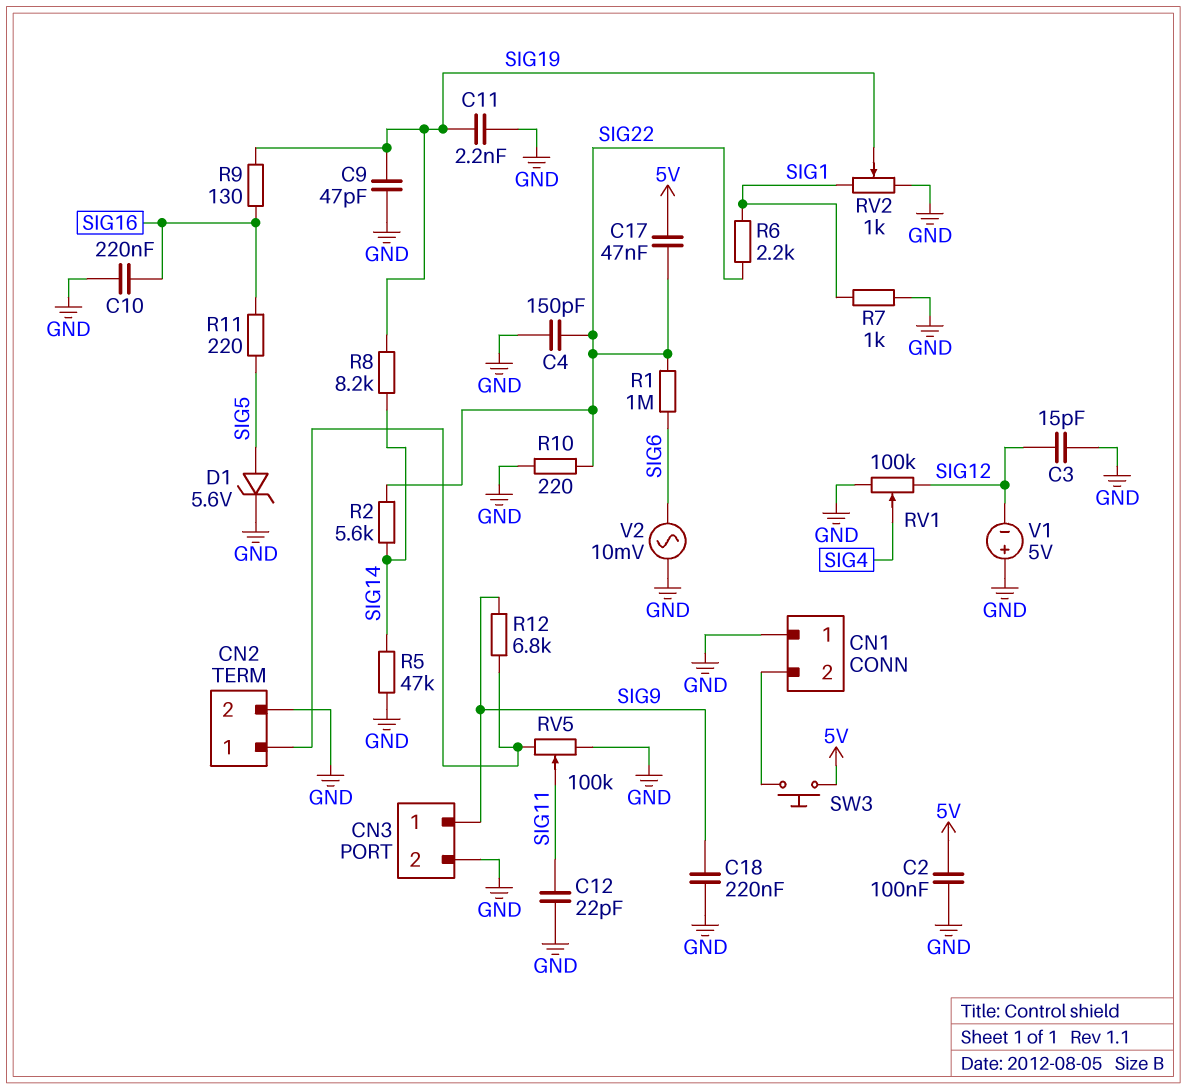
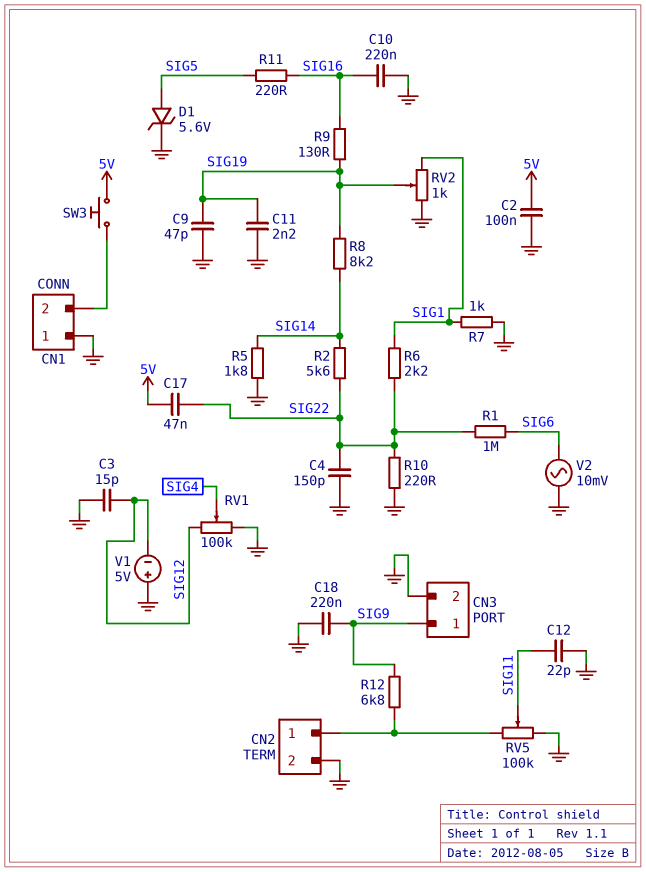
R5: 47k (GND, SIG14) -> 1.8k (GND, SIG14)

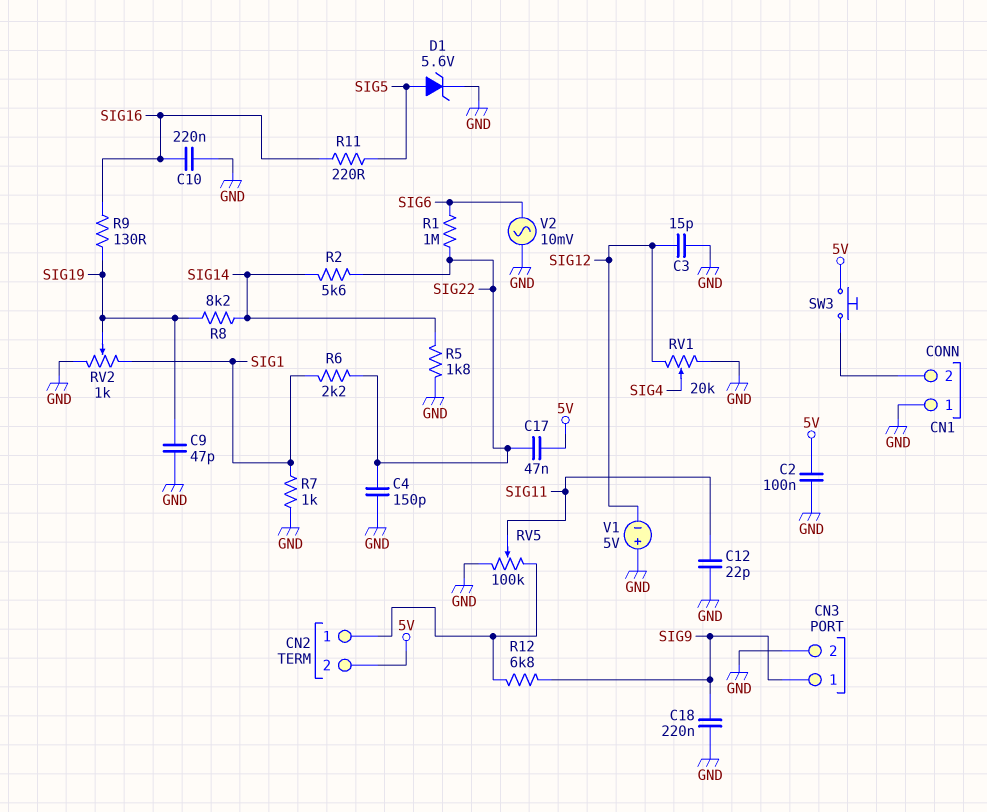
C11: 2.2nF (GND, SIG19) -> none
CN2 pin 2: GND -> 5V
R10: 220 (GND, SIG22) -> none
RV1: 100k (GND, SIG12, wiper SIG4) -> 20k (GND, SIG12, wiper SIG4)

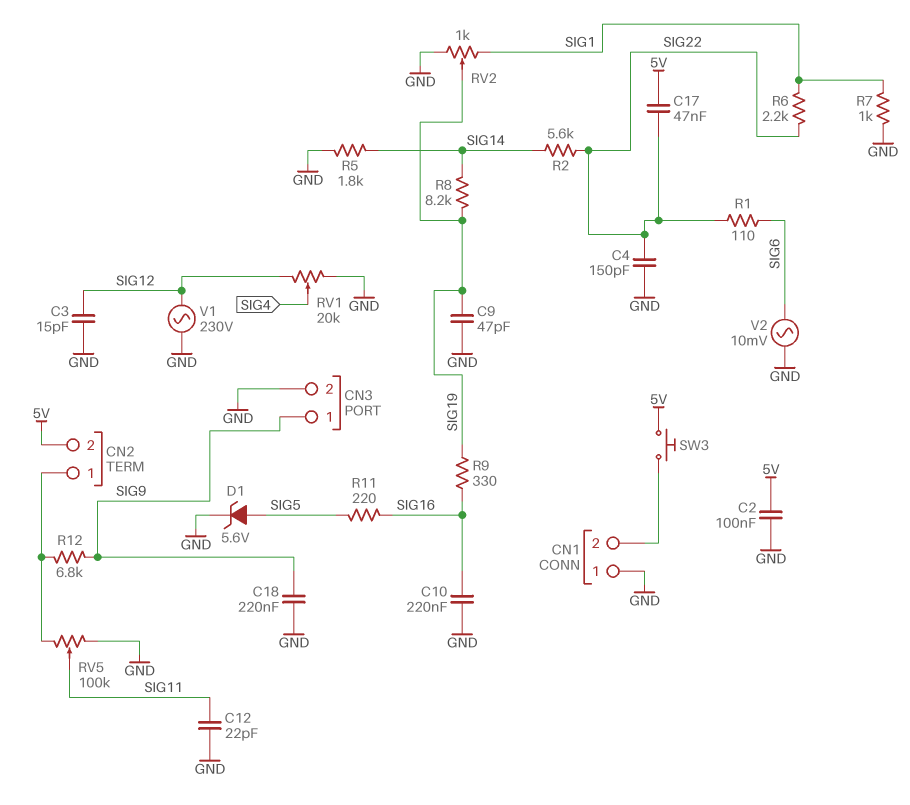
R1: 1M (SIG6, SIG22) -> 110 (SIG6, SIG22)
R9: 130 (SIG16, SIG19) -> 330 (SIG16, SIG19)
V1: 5V (plus GND, minus SIG12) -> AC 230V (GND, SIG12)

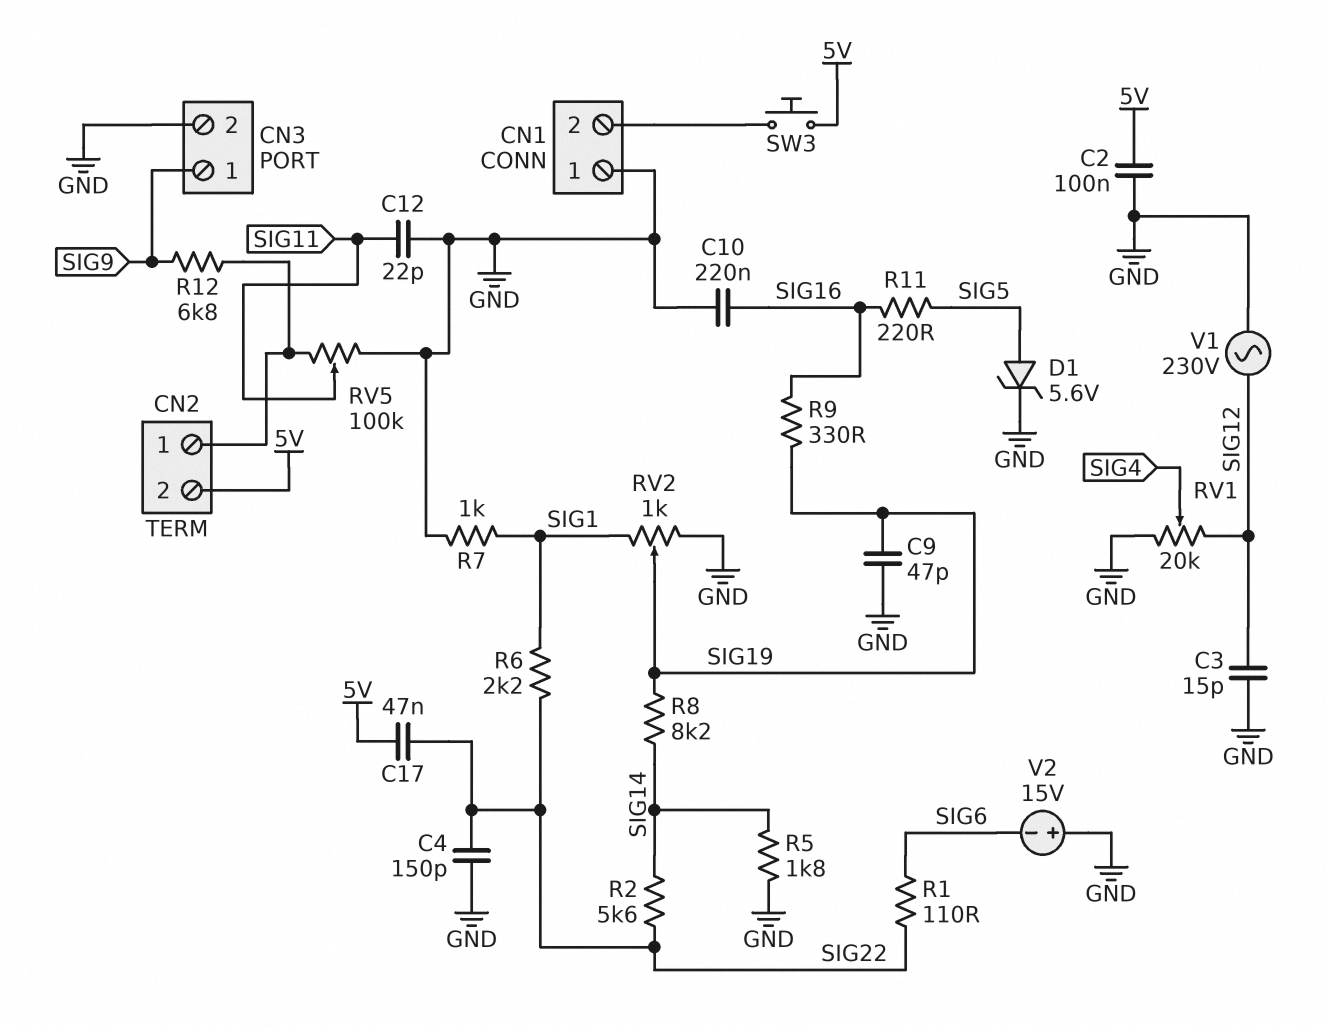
C18: 220nF (GND, SIG9) -> none
V2: AC 10mV (GND, SIG6) -> 15V (plus GND, minus SIG6)

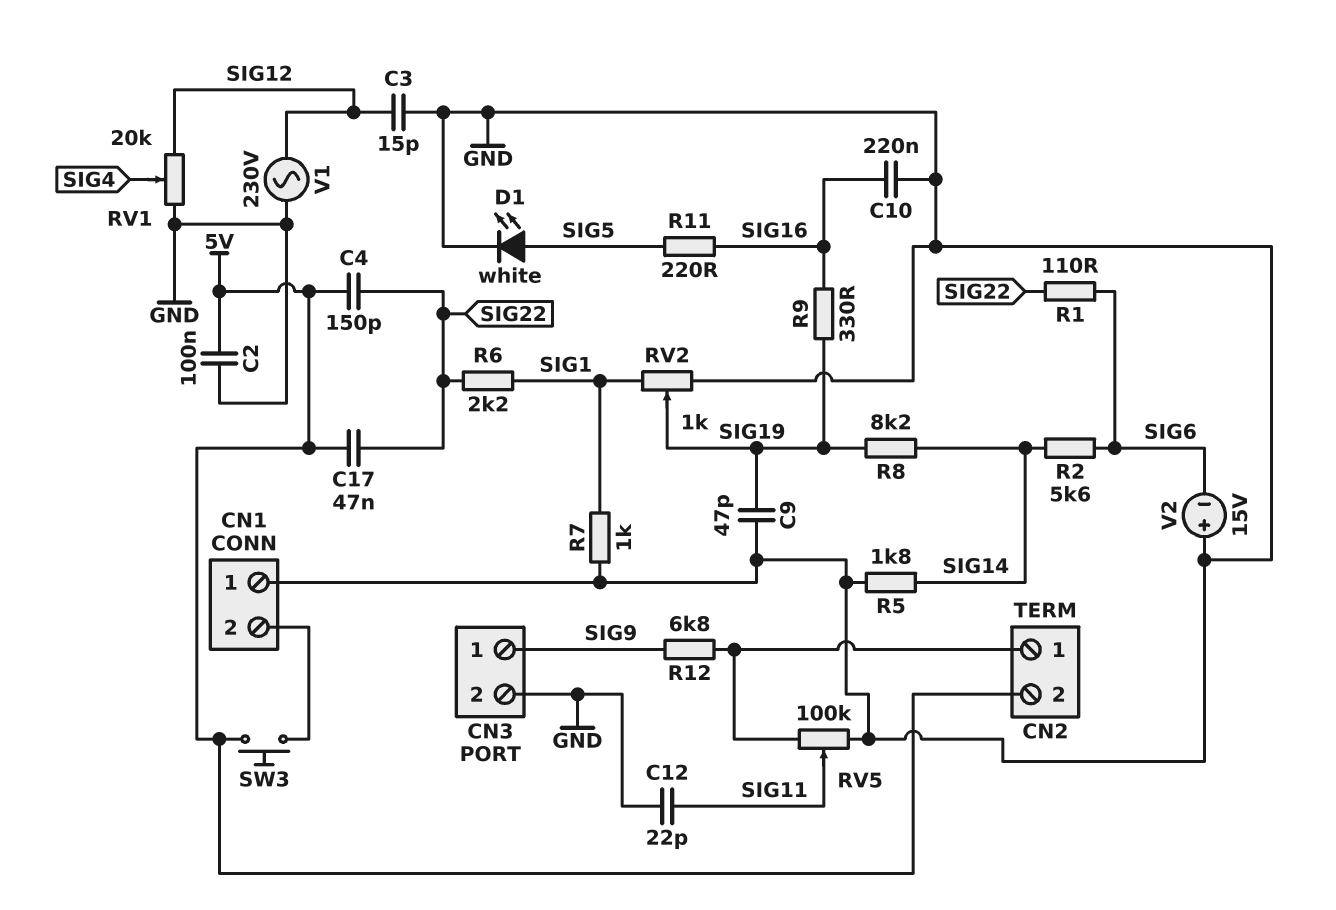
C4: 150pF (GND, SIG22) -> 150pF (5V, SIG22)
D1: zener 5.6V (A SIG5, K GND) -> LED white (A SIG5, K GND)
R2: 5.6k (SIG14, SIG22) -> 5.6k (SIG6, SIG14)

